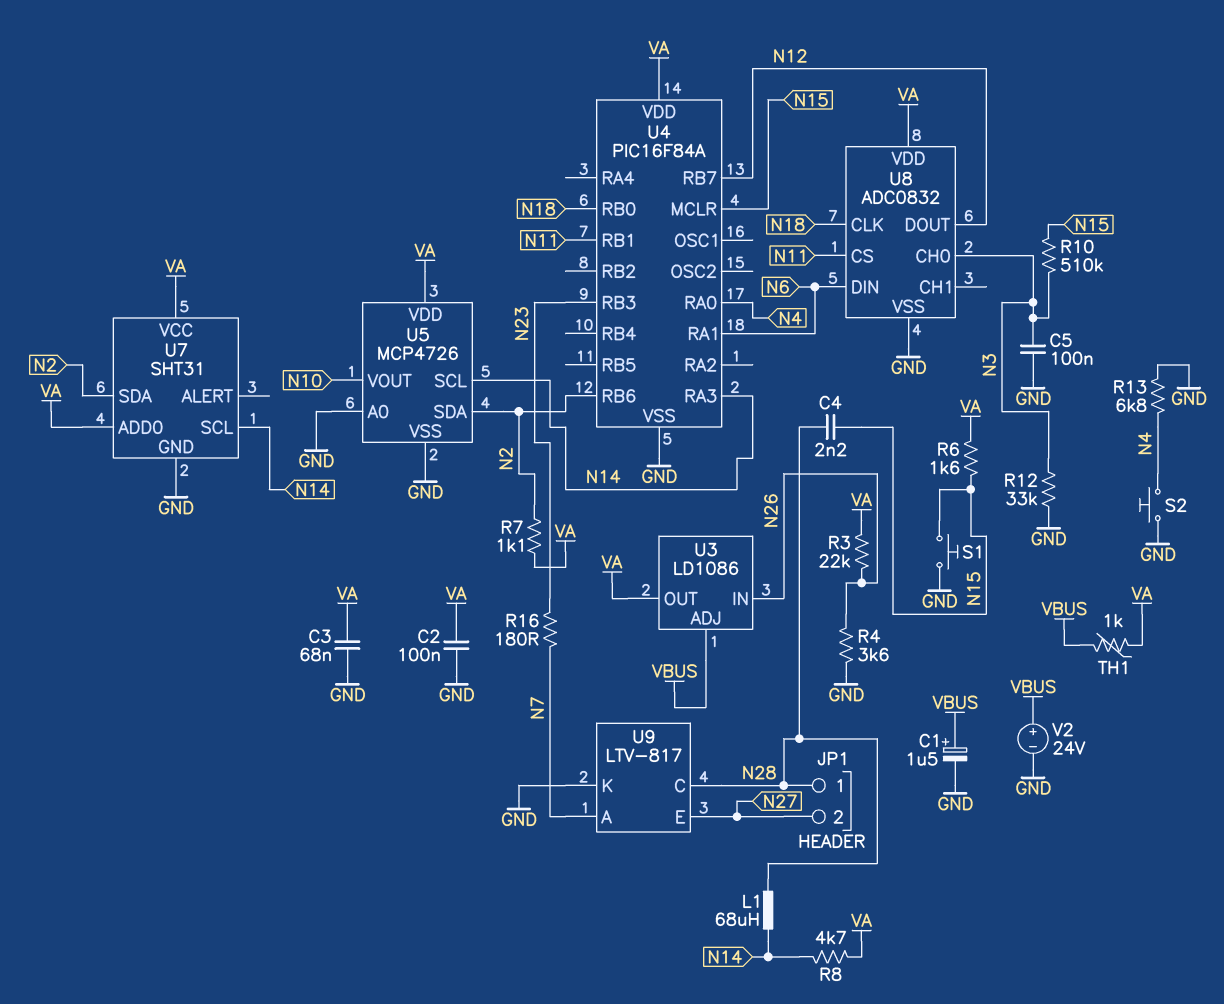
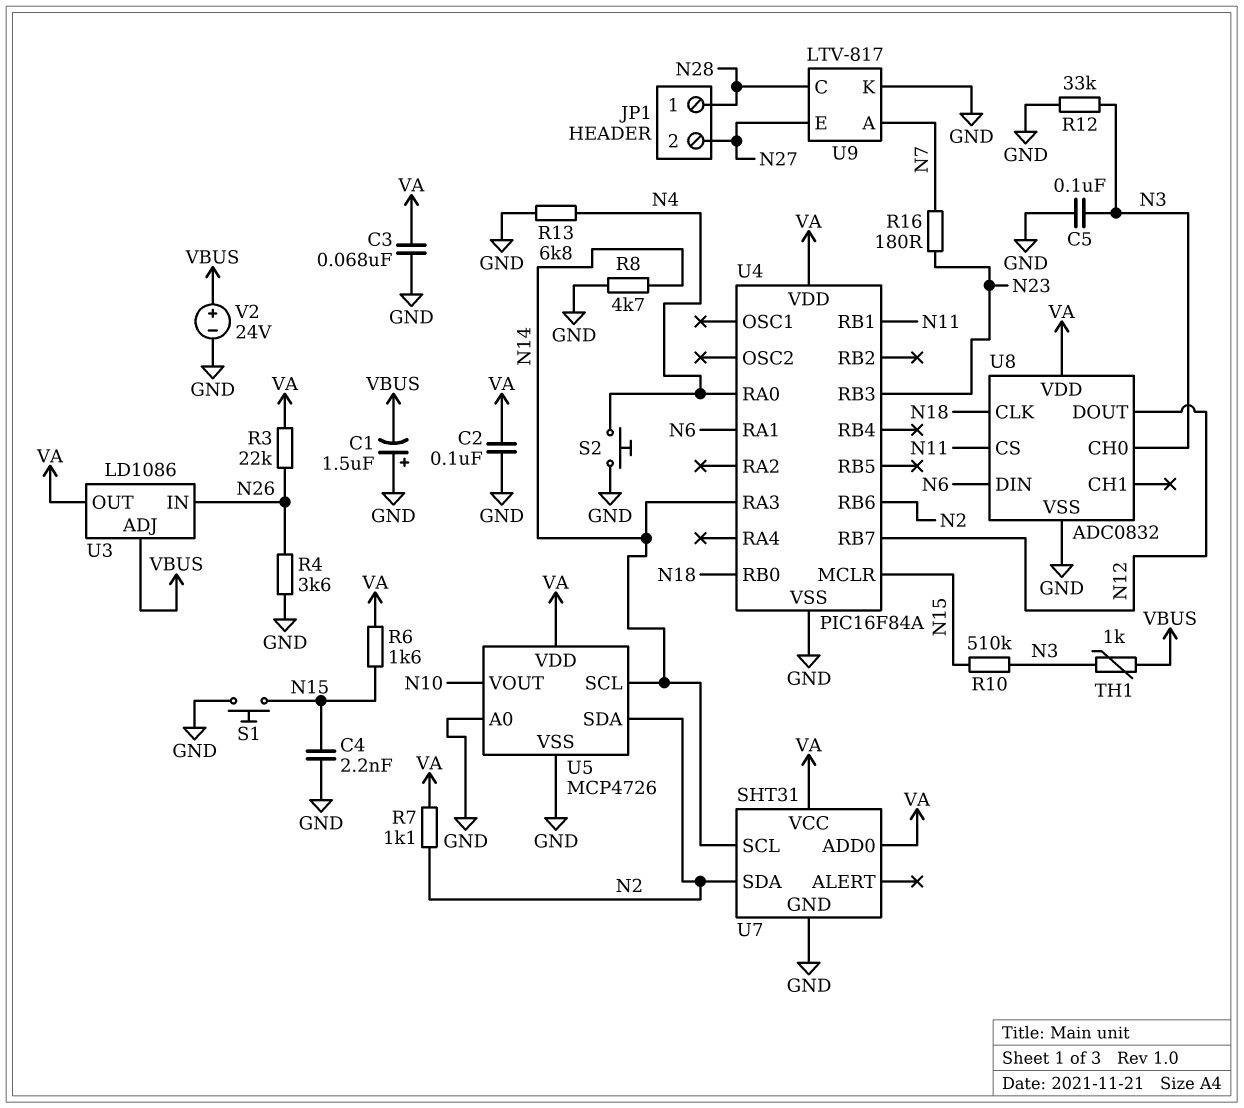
C1: 1.5uF (plus VBUS, minus GND) -> 1.5uF (plus GND, minus VBUS)
C4: 2.2nF (N15, N28) -> 2.2nF (GND, N15)
L1: 68uH (N14, N28) -> none
R8: 4.7k (N14, VA) -> 4.7k (GND, N14)
TH1: 1k (VA, VBUS) -> 1k (N3, VBUS)

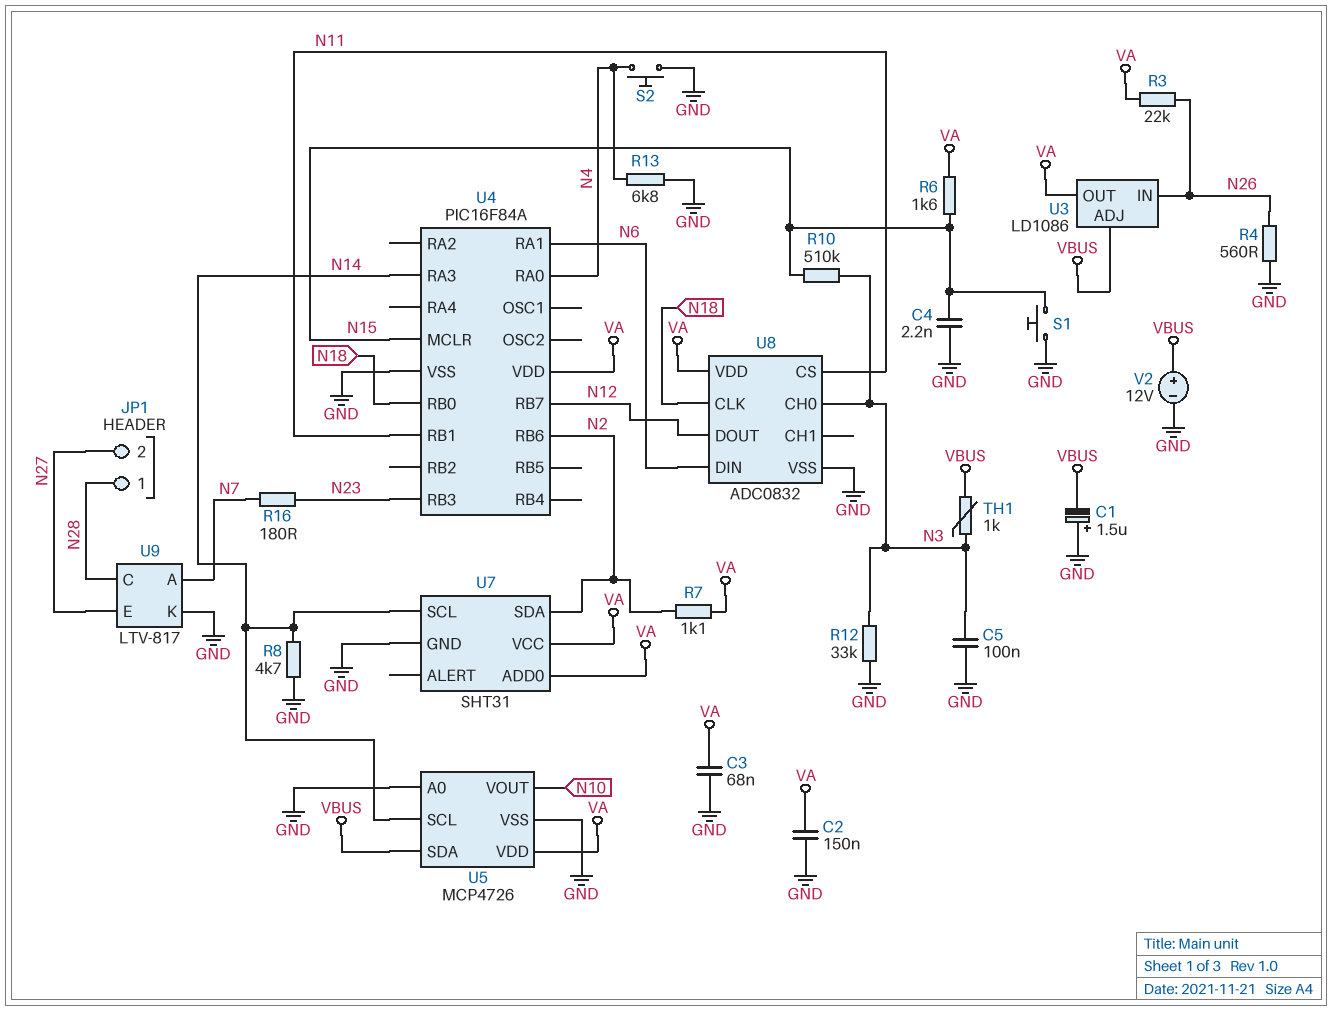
C2: 100nF (GND, VA) -> 150nF (GND, VA)
R4: 3.6k (GND, N26) -> 560 (GND, N26)
U5 pin SDA: N2 -> VBUS
V2: 24V (plus VBUS, minus GND) -> 12V (plus VBUS, minus GND)

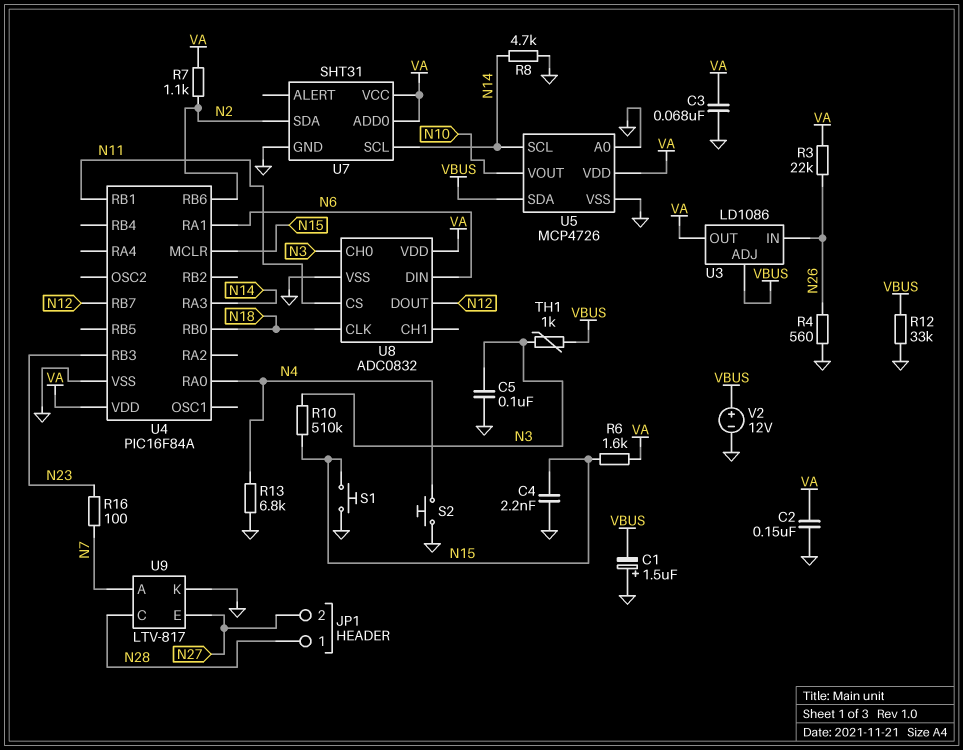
R12: 33k (GND, N3) -> 33k (GND, VBUS)
R16: 180 (N7, N23) -> 100 (N7, N23)

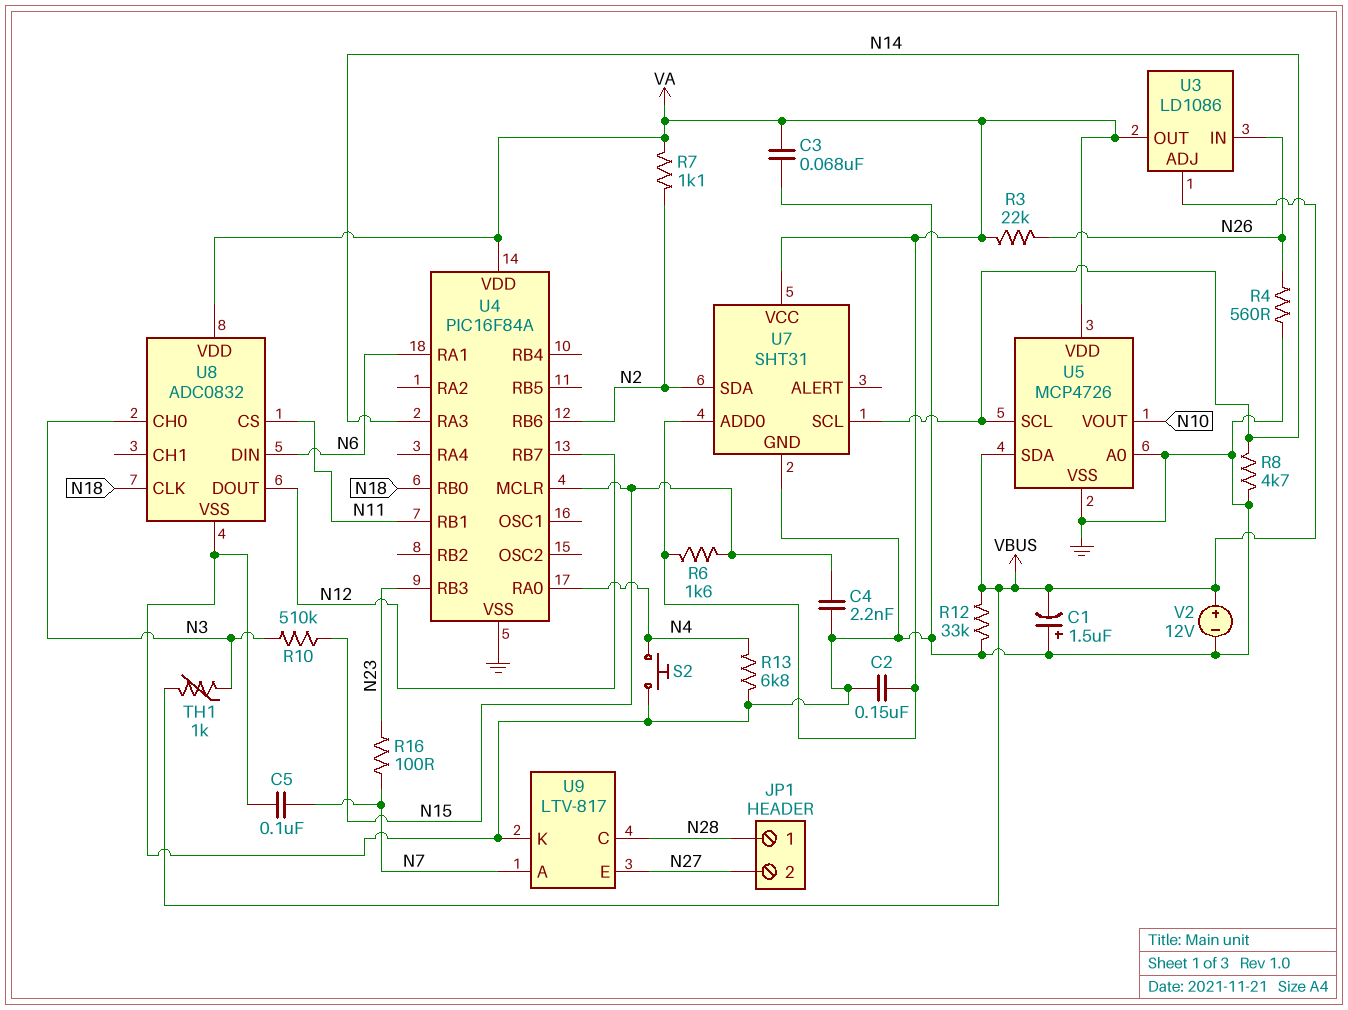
C5: 100nF (GND, N3) -> 100nF (GND, N7)
S1: button (GND, N15) -> none

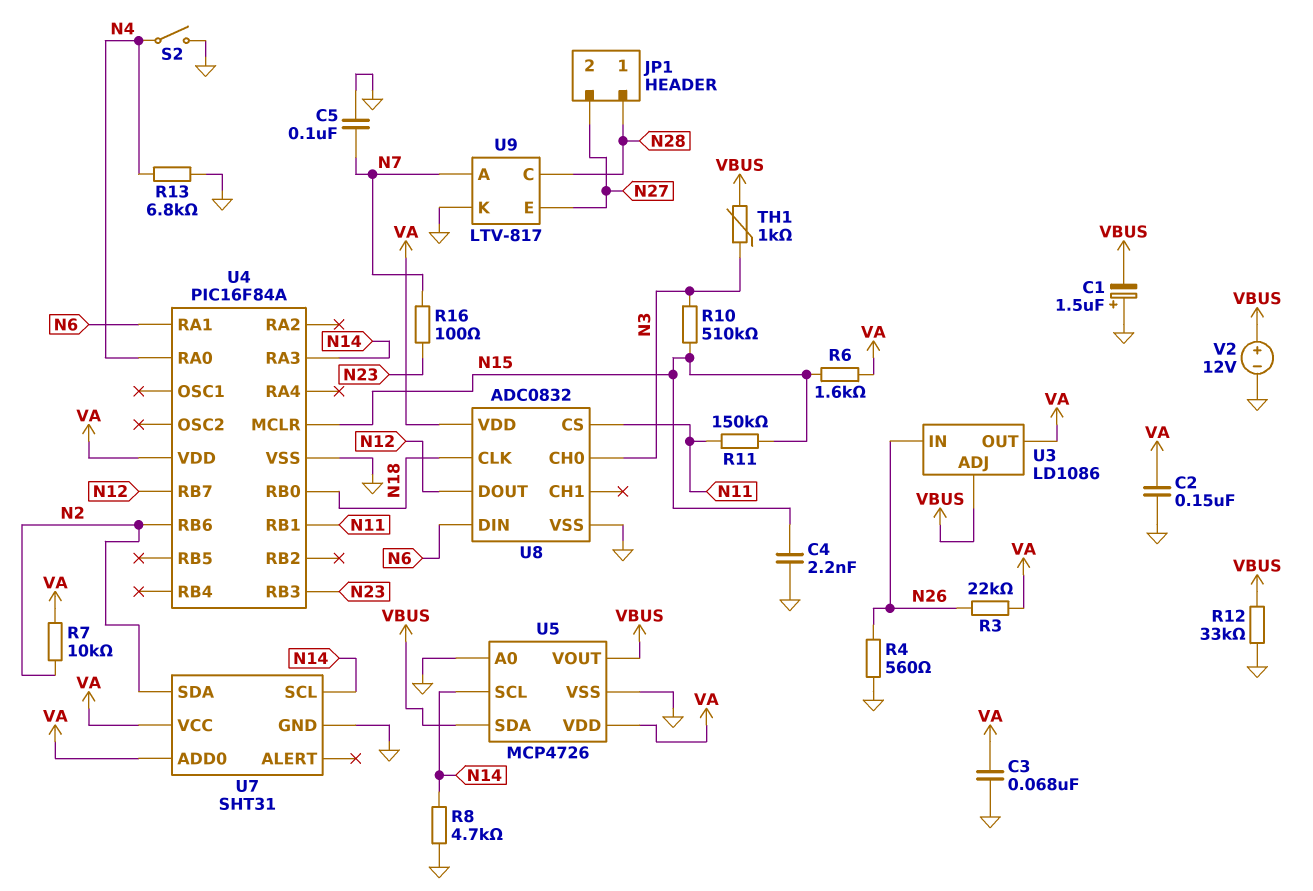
R7: 1.1k (N2, VA) -> 10k (N2, VA)
R11: none -> 150k (N11, N15)
S2: button (GND, N4) -> switch (GND, N4)
U5 pin VOUT: N10 -> VBUS

